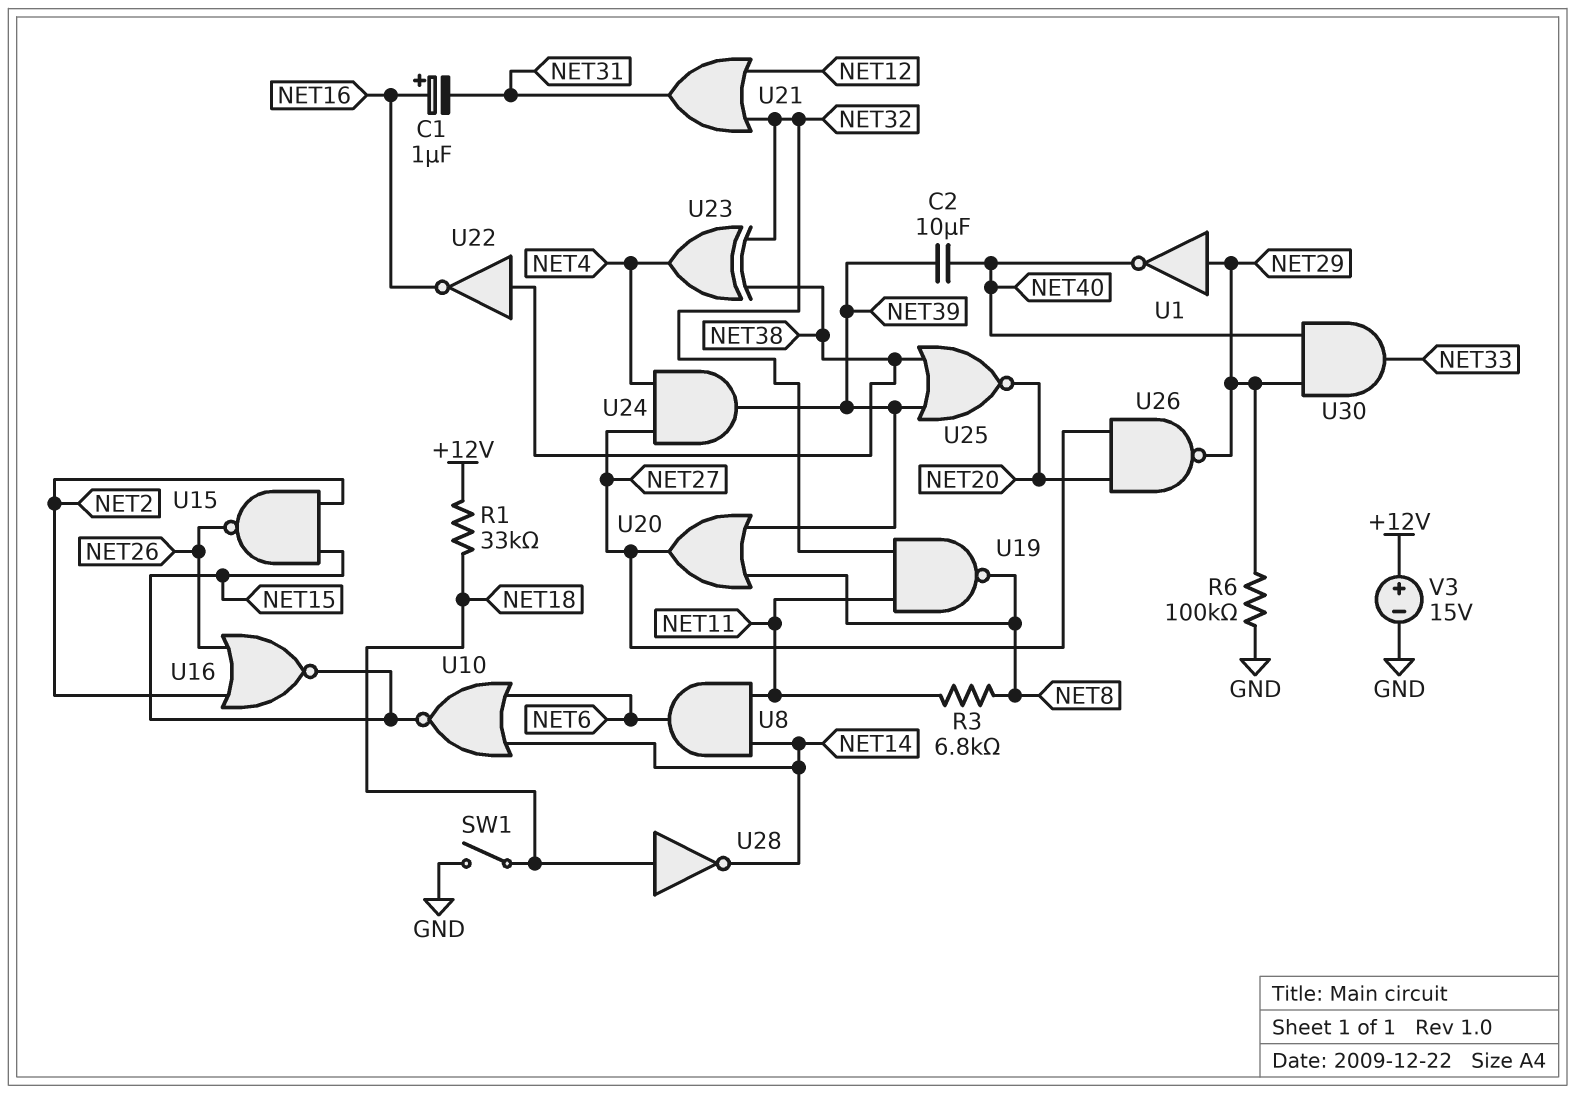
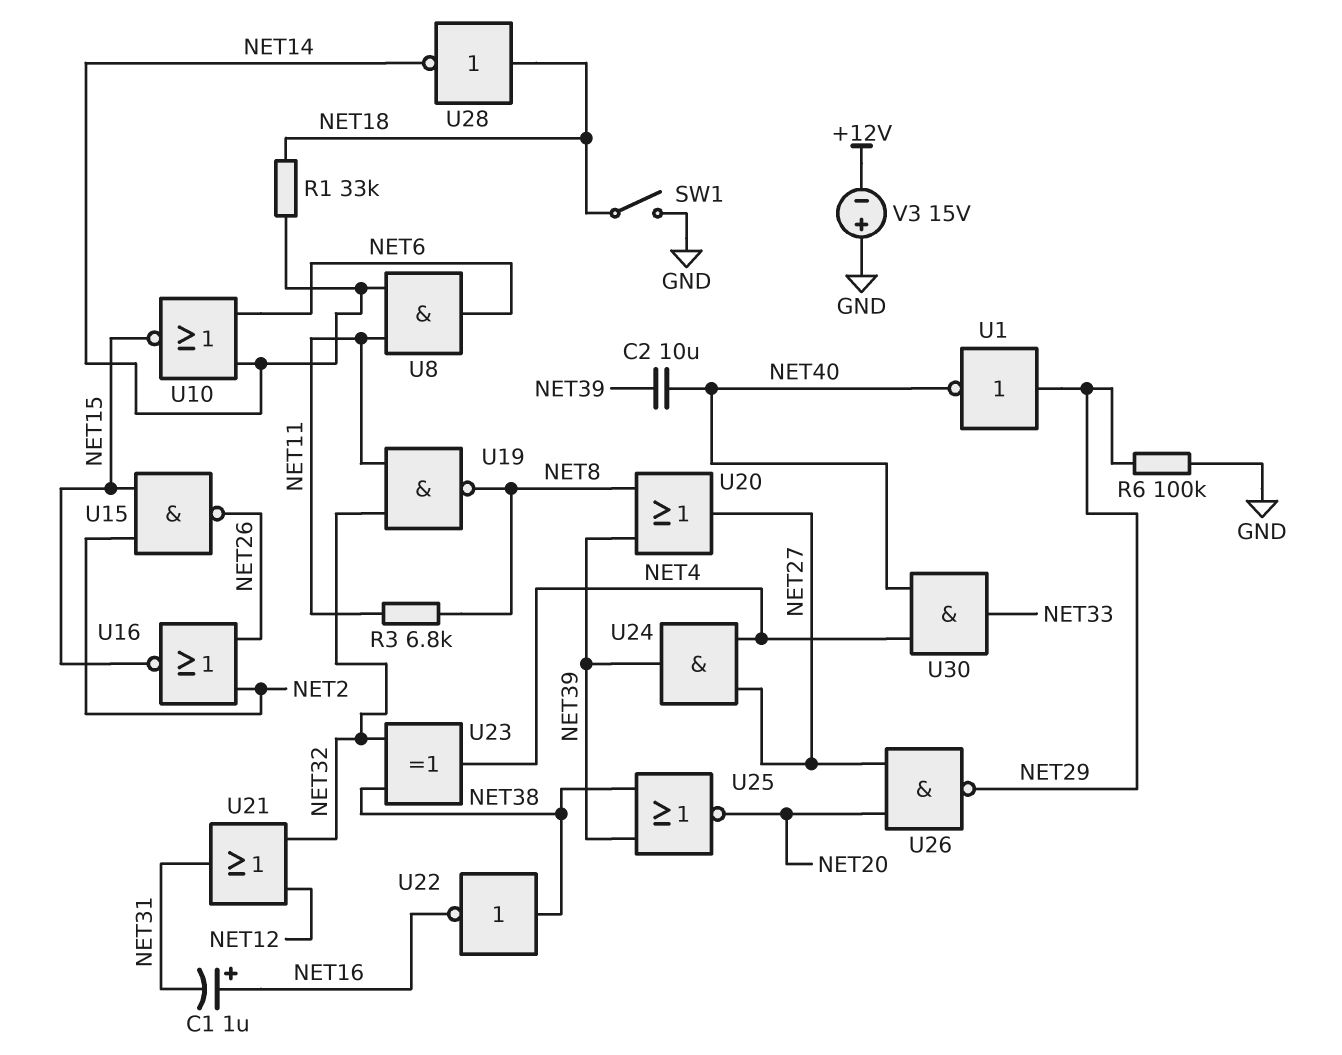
R1: 33k (+12V, NET18) -> 33k (NET14, NET18)
U30: AND (in NET29, in NET40, out NET33) -> AND (in NET4, in NET40, out NET33)
V3: 15V (plus +12V, minus GND) -> 15V (plus GND, minus +12V)

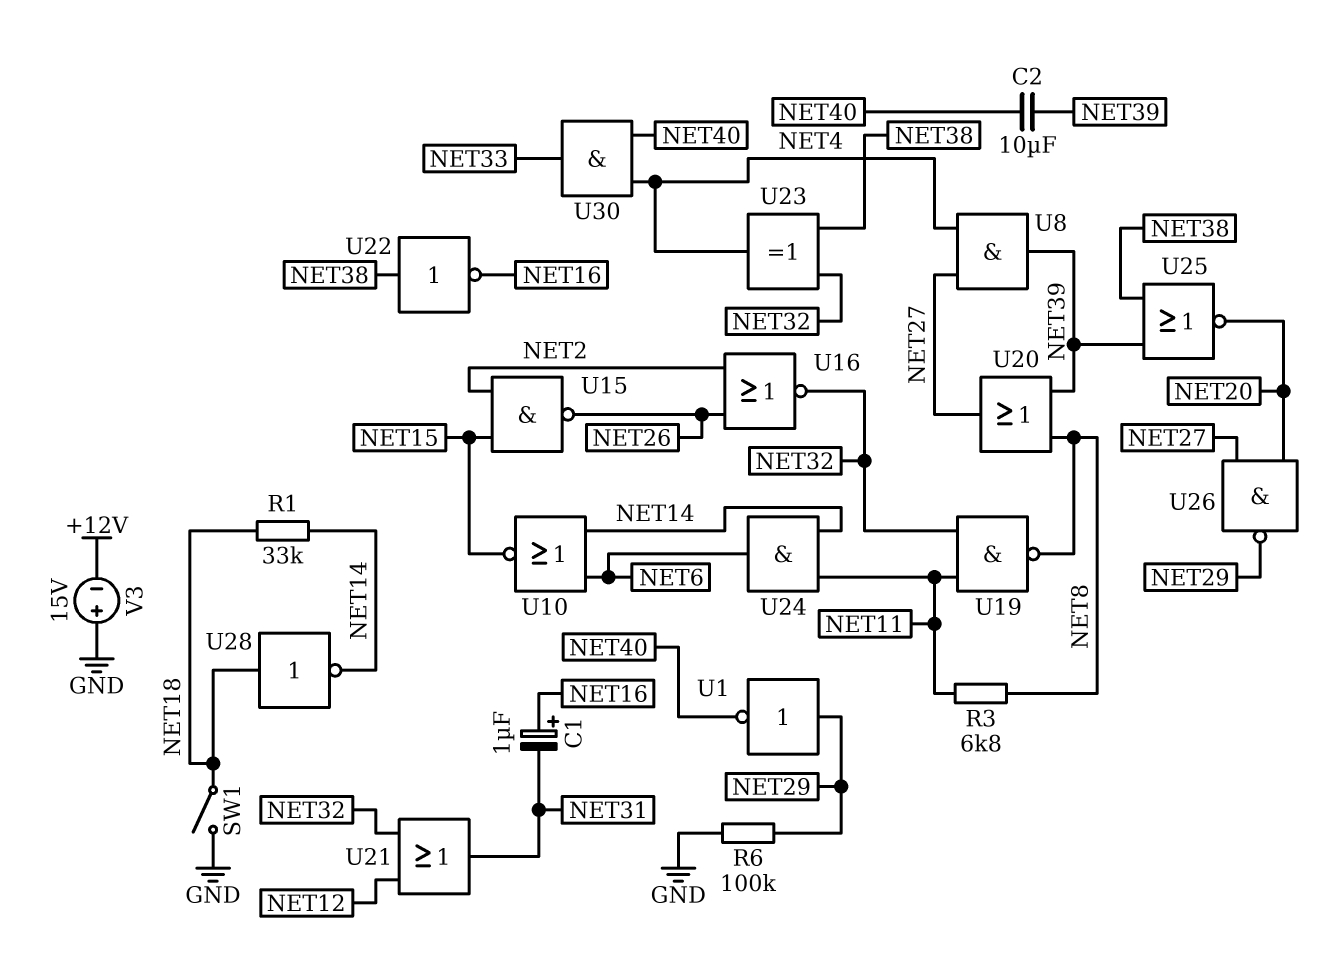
U8: AND (in NET11, in NET14, out NET6) -> AND (in NET4, in NET27, out NET39)
U16: NOR (in NET2, in NET26, out NET15) -> NOR (in NET2, in NET26, out NET32)
U24: AND (in NET4, in NET27, out NET39) -> AND (in NET11, in NET14, out NET6)

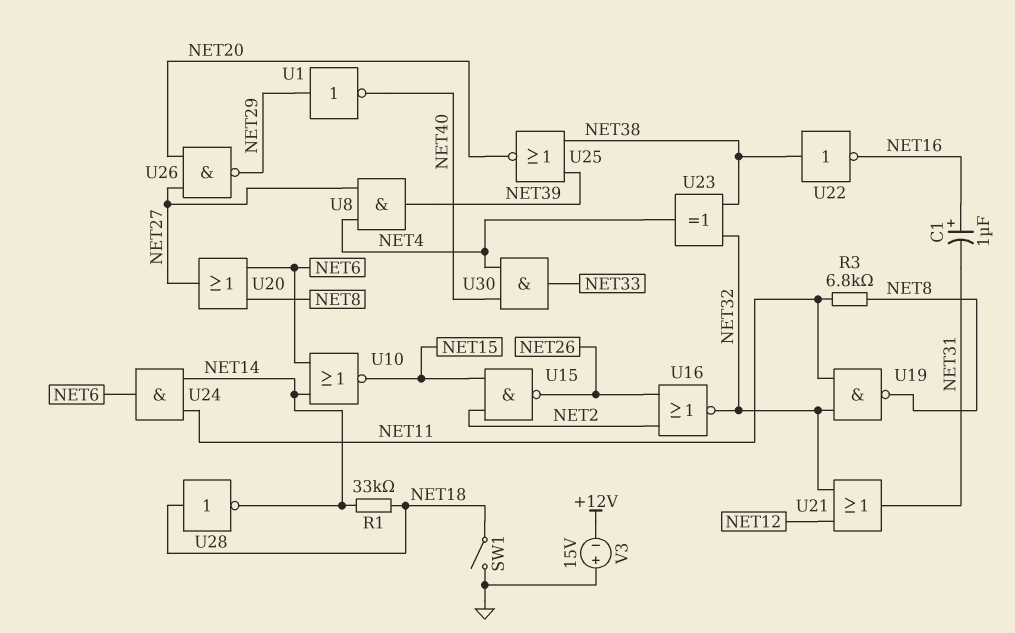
C2: 10uF (NET39, NET40) -> none
R6: 100k (GND, NET29) -> none
U20: OR (in NET8, in NET39, out NET27) -> OR (in NET6, in NET8, out NET27)

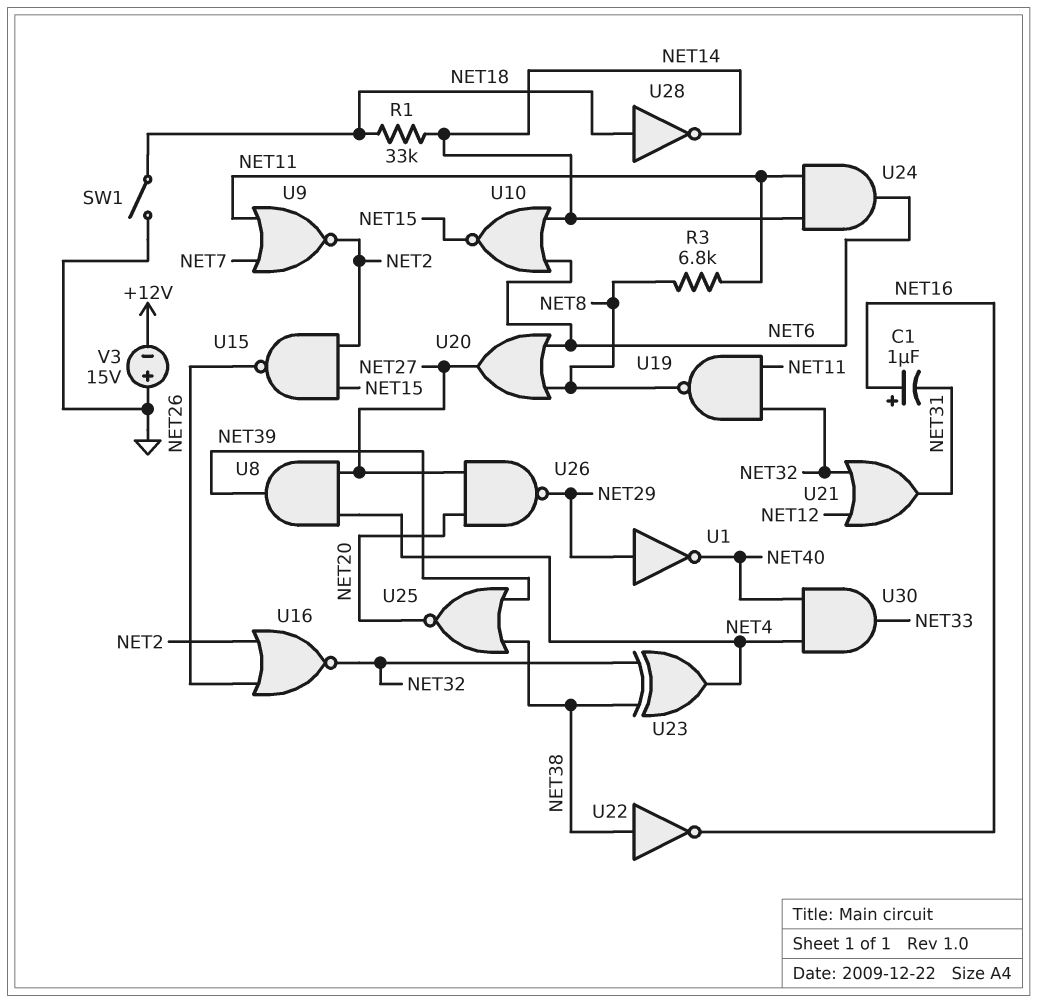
U9: none -> NOR (in NET7, in NET11, out NET2)

